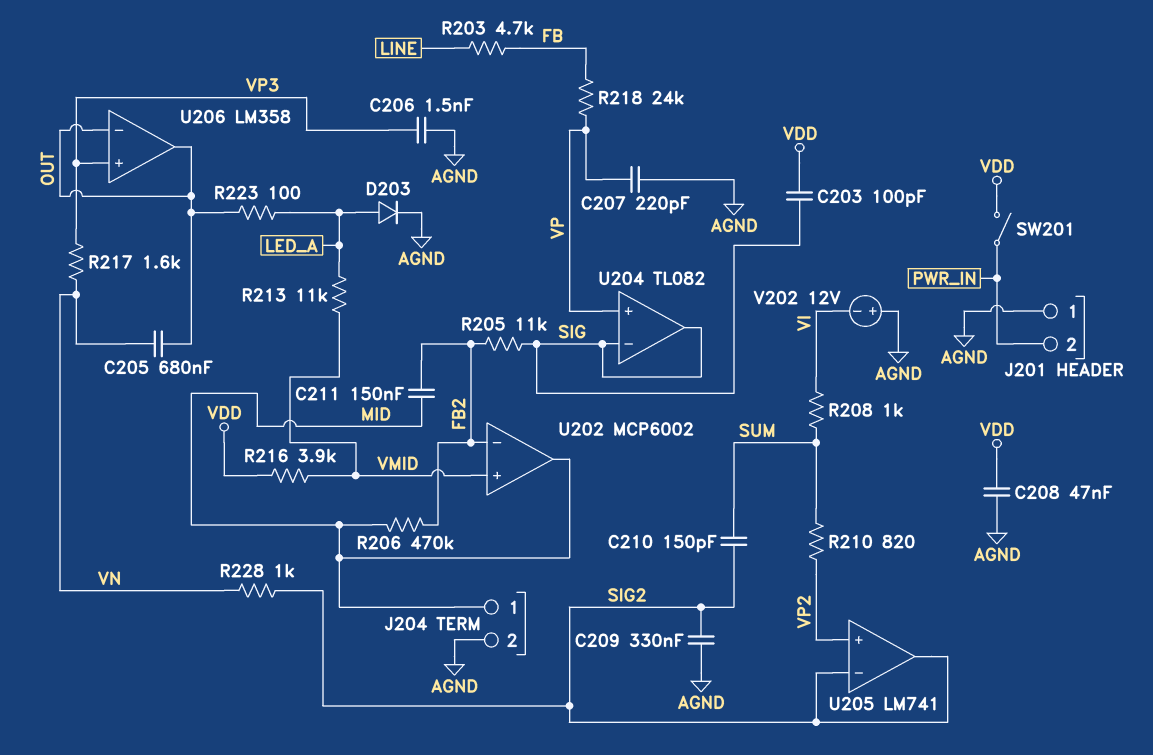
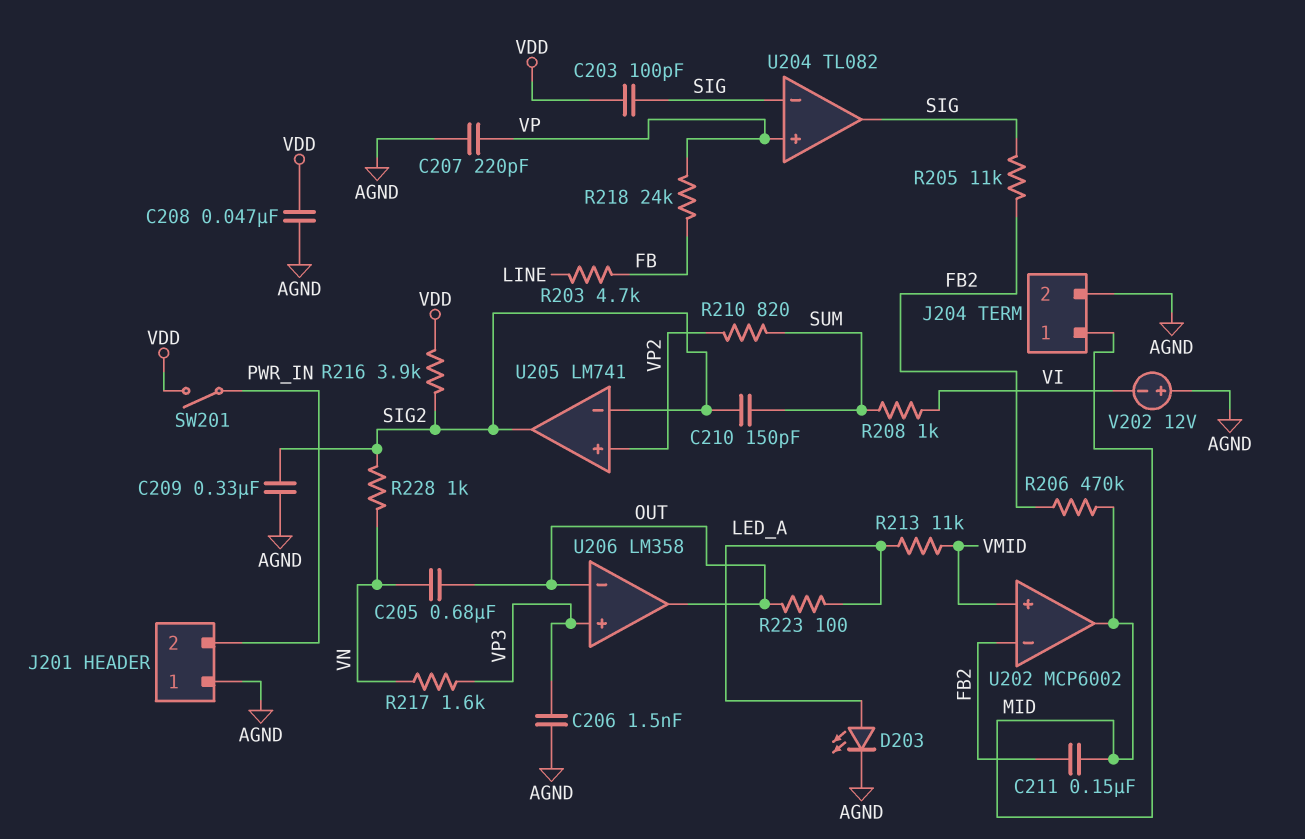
D203: diode (A LED_A, K AGND) -> LED (A LED_A, K AGND)
R216: 3.9k (VDD, VMID) -> 3.9k (SIG2, VDD)

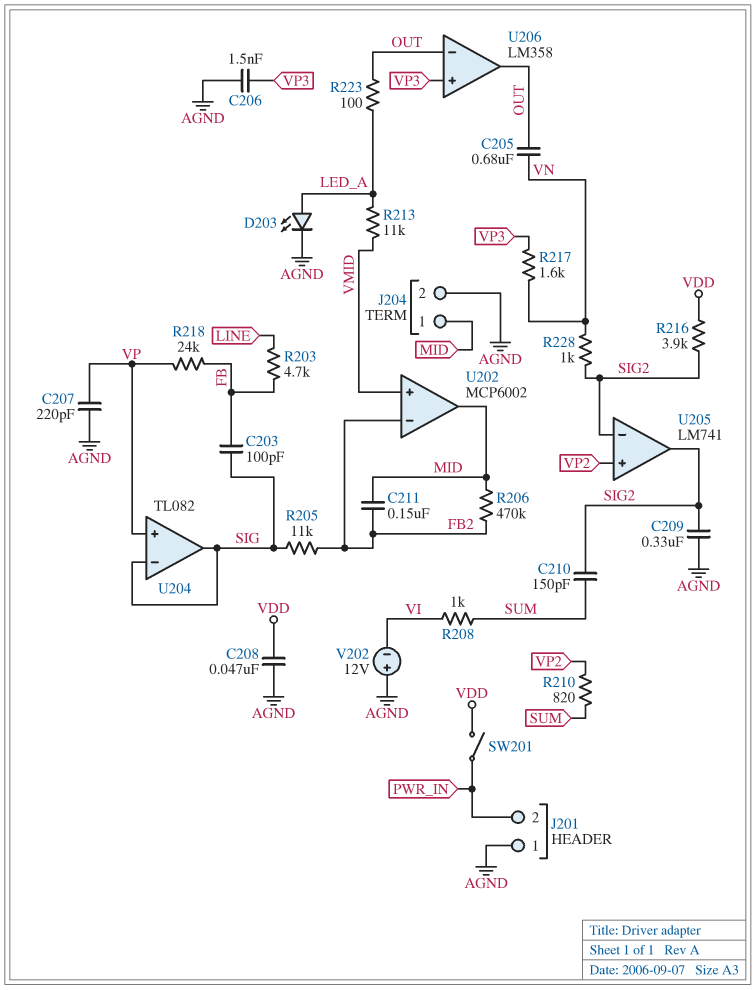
C203: 100pF (SIG, VDD) -> 100pF (FB, SIG)

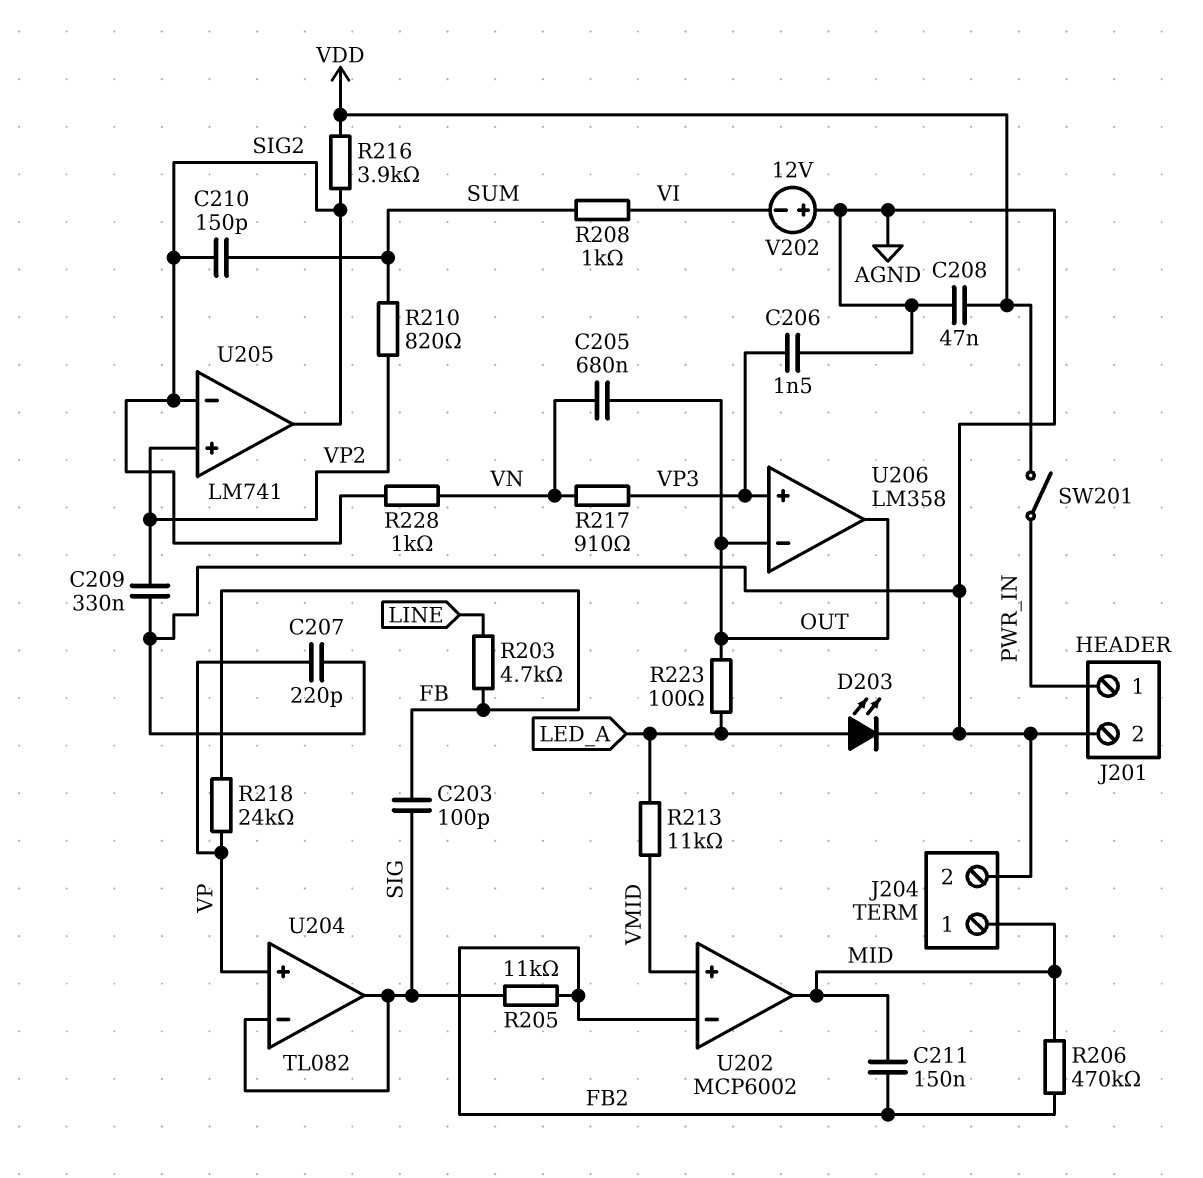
C209: 330nF (AGND, SIG2) -> 330nF (AGND, VP2)
J201 pin 1: AGND -> PWR_IN
J201 pin 2: PWR_IN -> AGND
R217: 1.6k (VN, VP3) -> 910 (VN, VP3)

